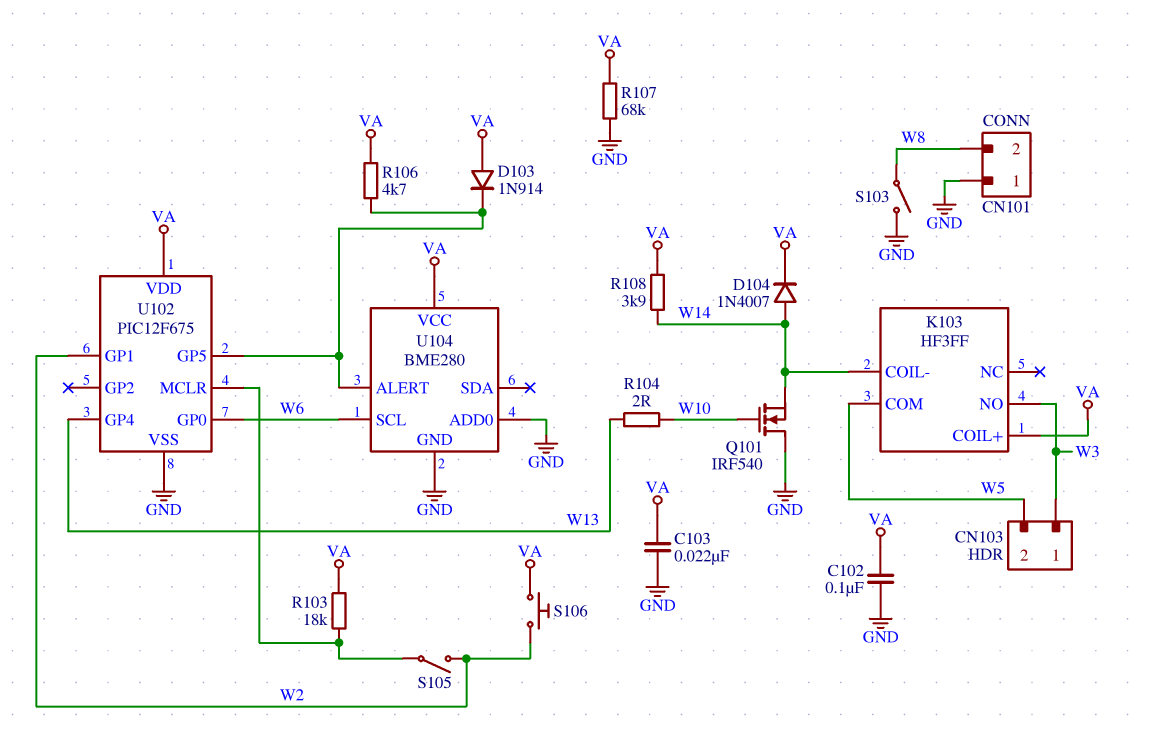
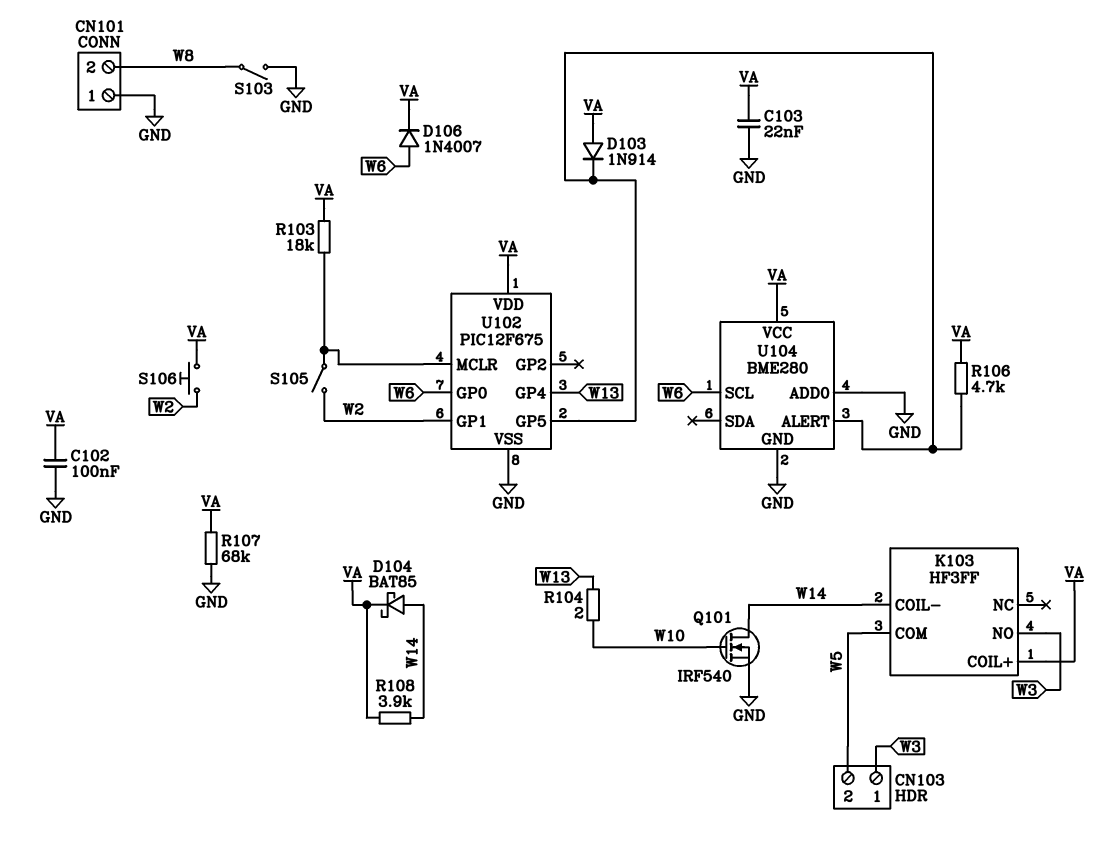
D104: diode 1N4007 (A W14, K VA) -> schottky BAT85 (A W14, K VA)
D106: none -> diode 1N4007 (A W6, K VA)
Q101: NMOS IRF540 (G W10, D GND, S W14) -> NMOS IRF540 (G W10, D W14, S GND)

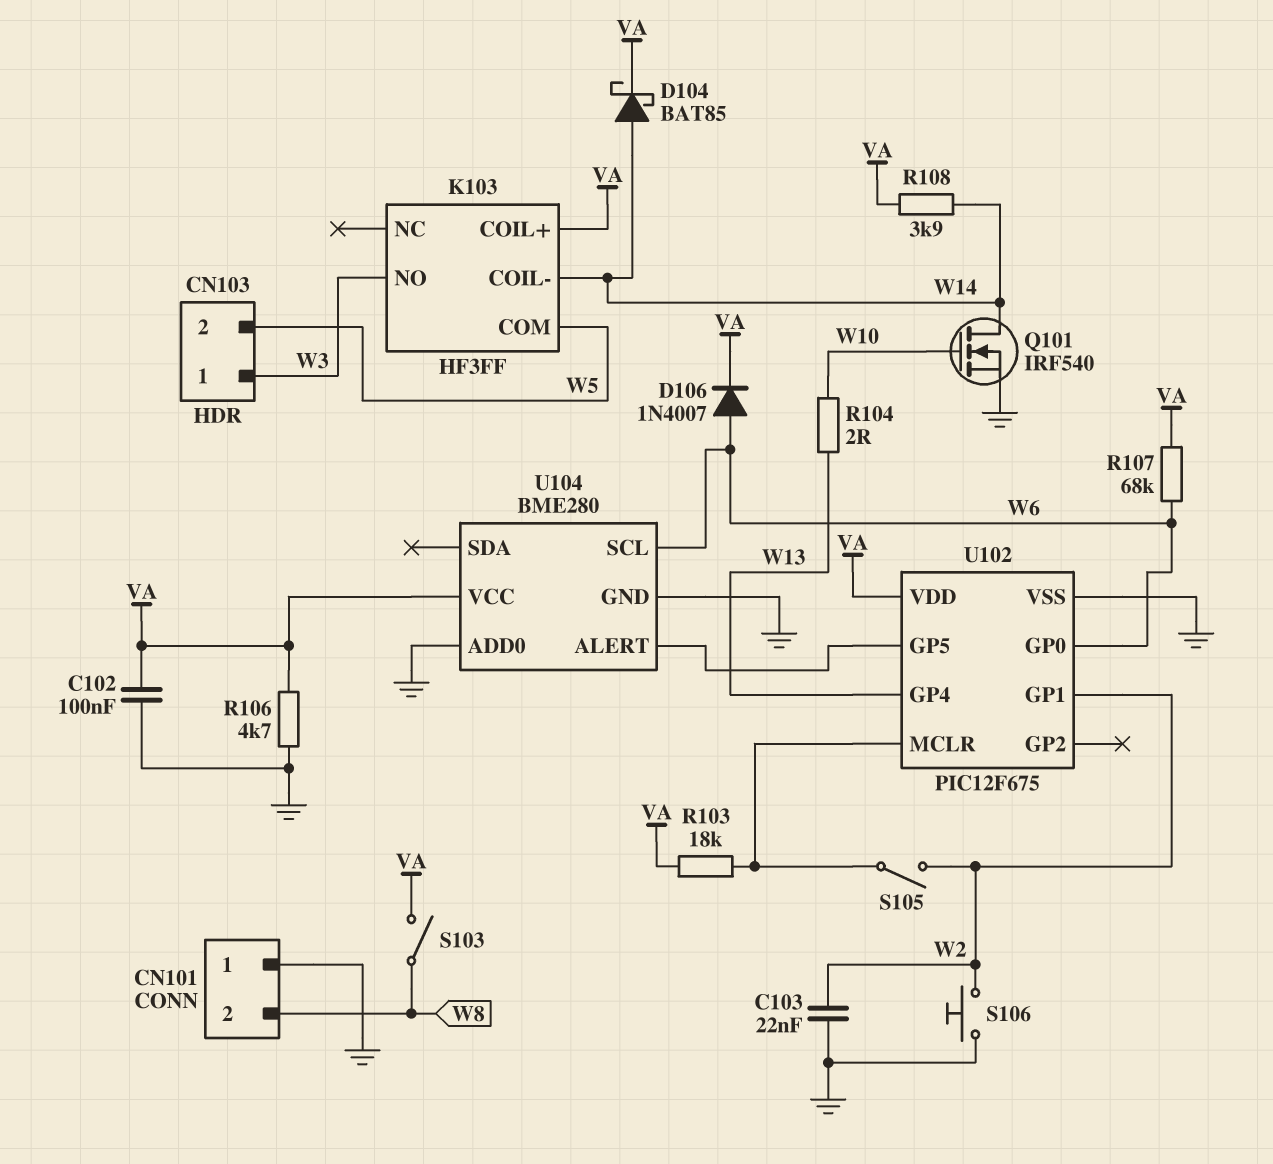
C103: 22nF (GND, VA) -> 22nF (GND, W2)
D103: diode 1N914 (A VA, K U102/GP5) -> none
R106: 4.7k (U102/GP5, VA) -> 4.7k (GND, VA)
R107: 68k (GND, VA) -> 68k (VA, W6)
S103: switch (GND, W8) -> switch (VA, W8)
S106: button (VA, W2) -> button (GND, W2)

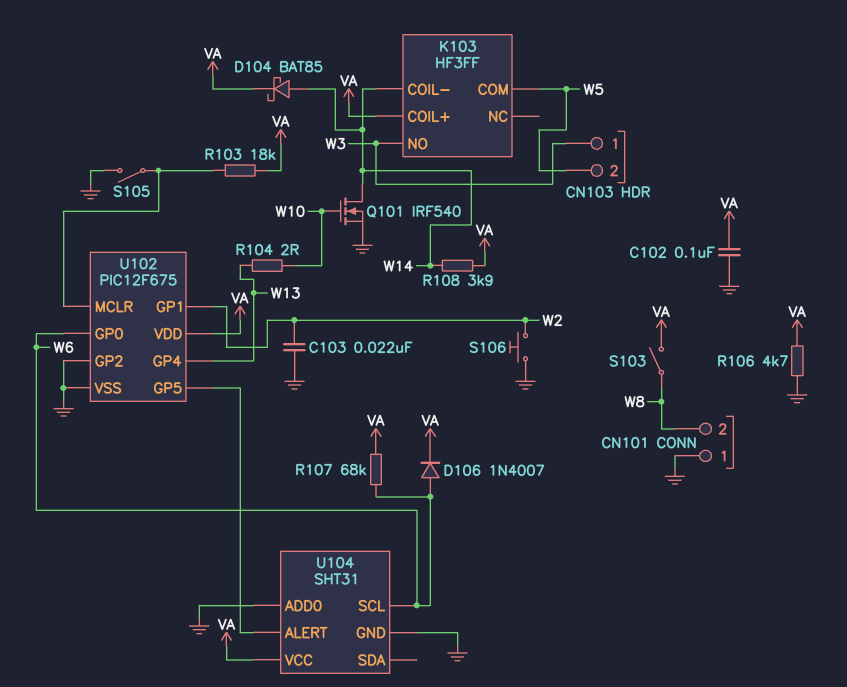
S105: switch (U102/MCLR, W2) -> switch (GND, U102/MCLR)
U102 pin GP2: none -> GND
U104: BME280 -> SHT31

